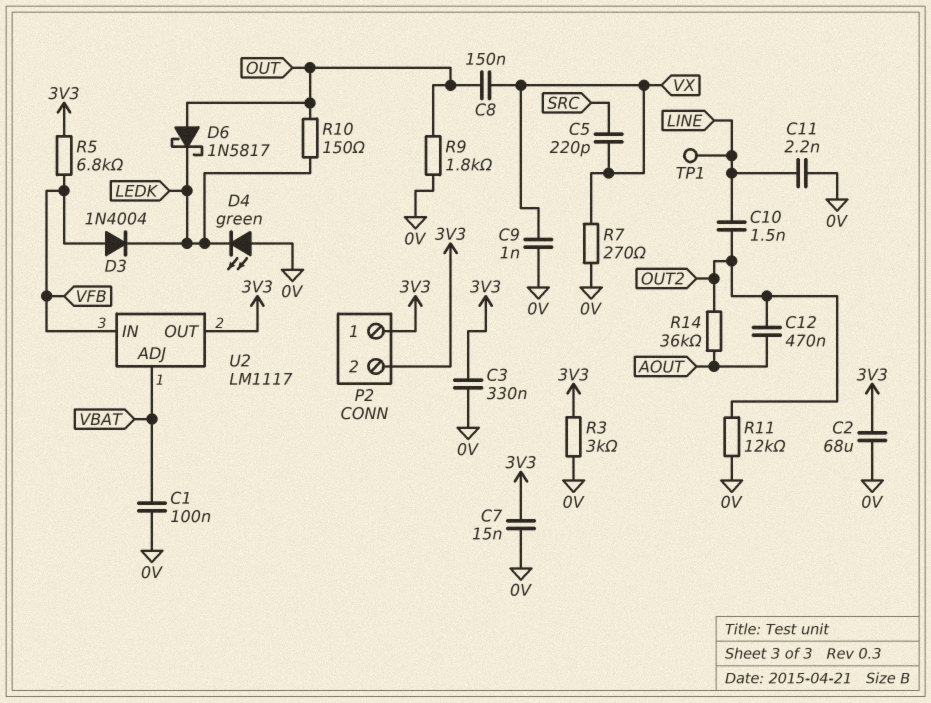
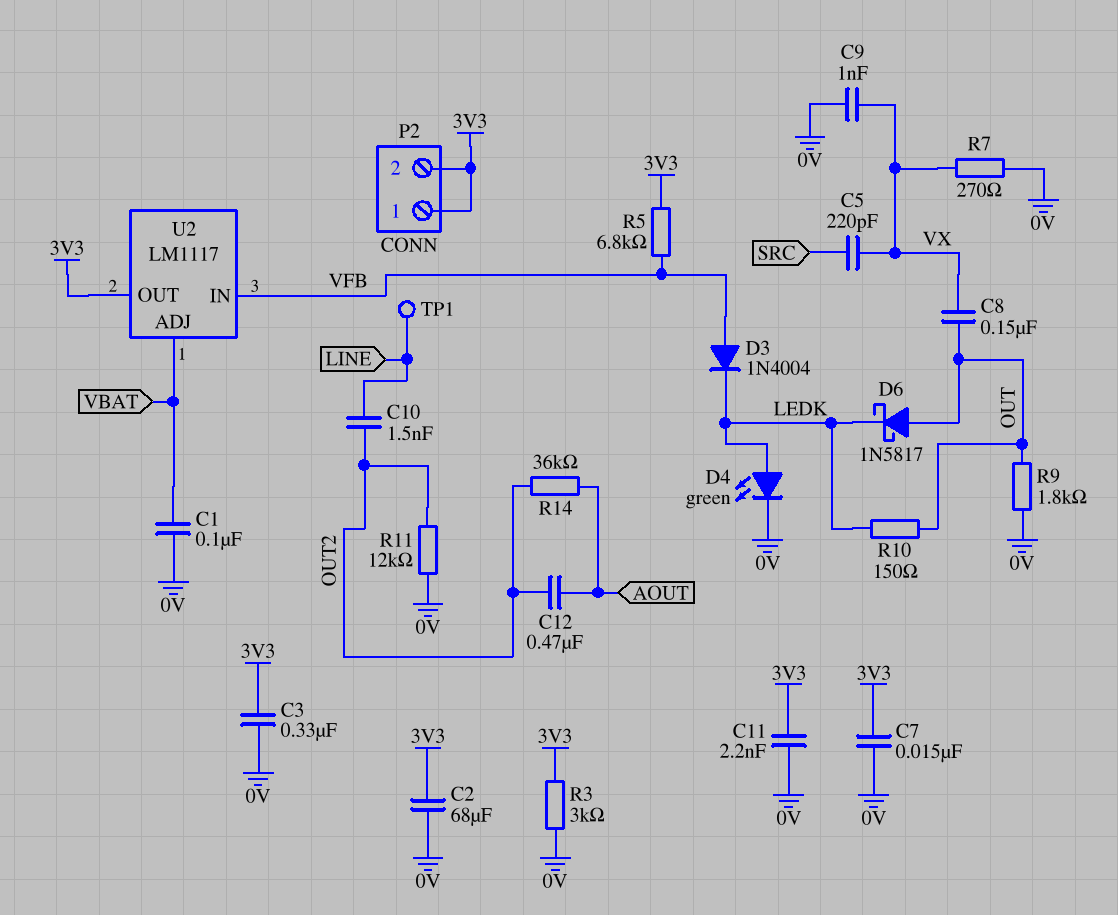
C11: 2.2nF (0V, LINE) -> 2.2nF (0V, 3V3)
D4: LED green (A 0V, K LEDK) -> LED green (A LEDK, K 0V)

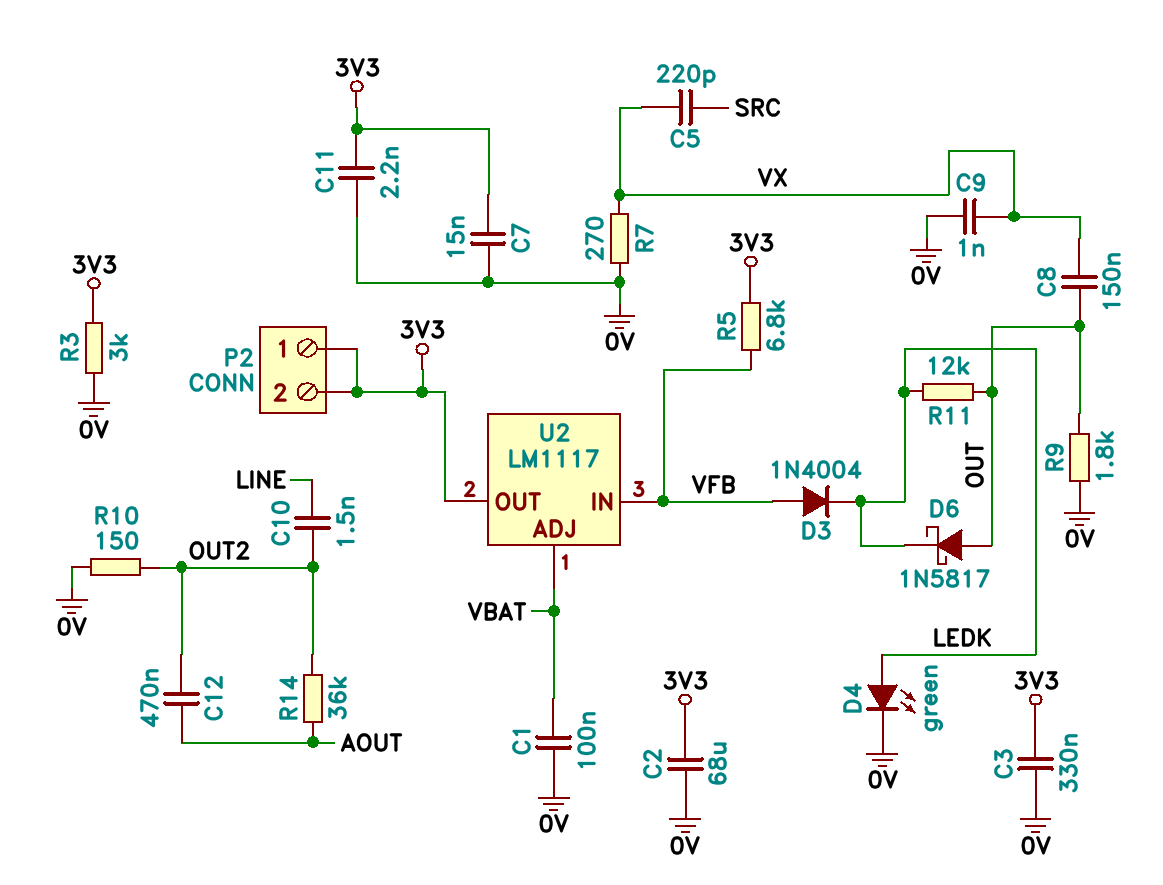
R10: 150 (LEDK, OUT) -> 150 (0V, OUT2)
R11: 12k (0V, OUT2) -> 12k (LEDK, OUT)
TP1: test point (LINE) -> none

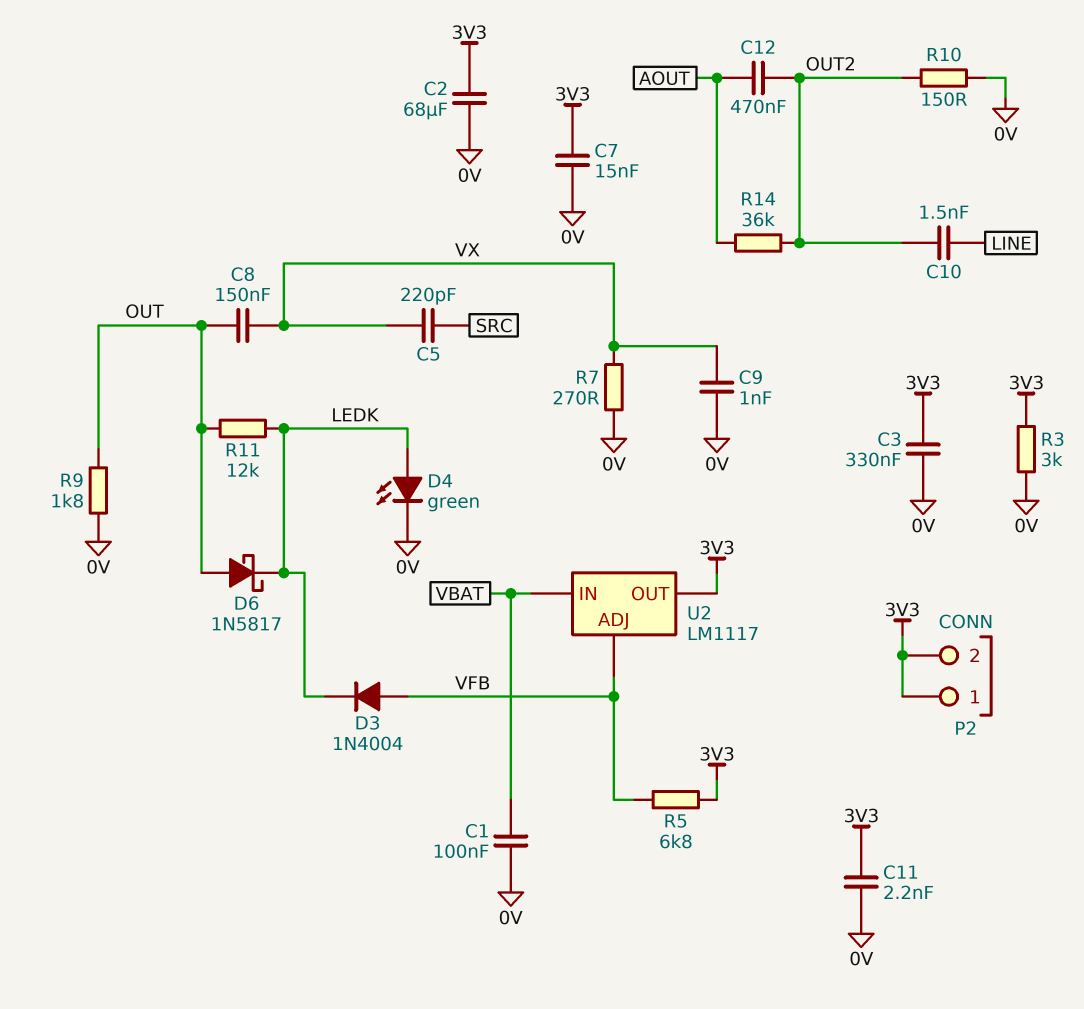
U2 pin ADJ: VBAT -> VFB
U2 pin IN: VFB -> VBAT

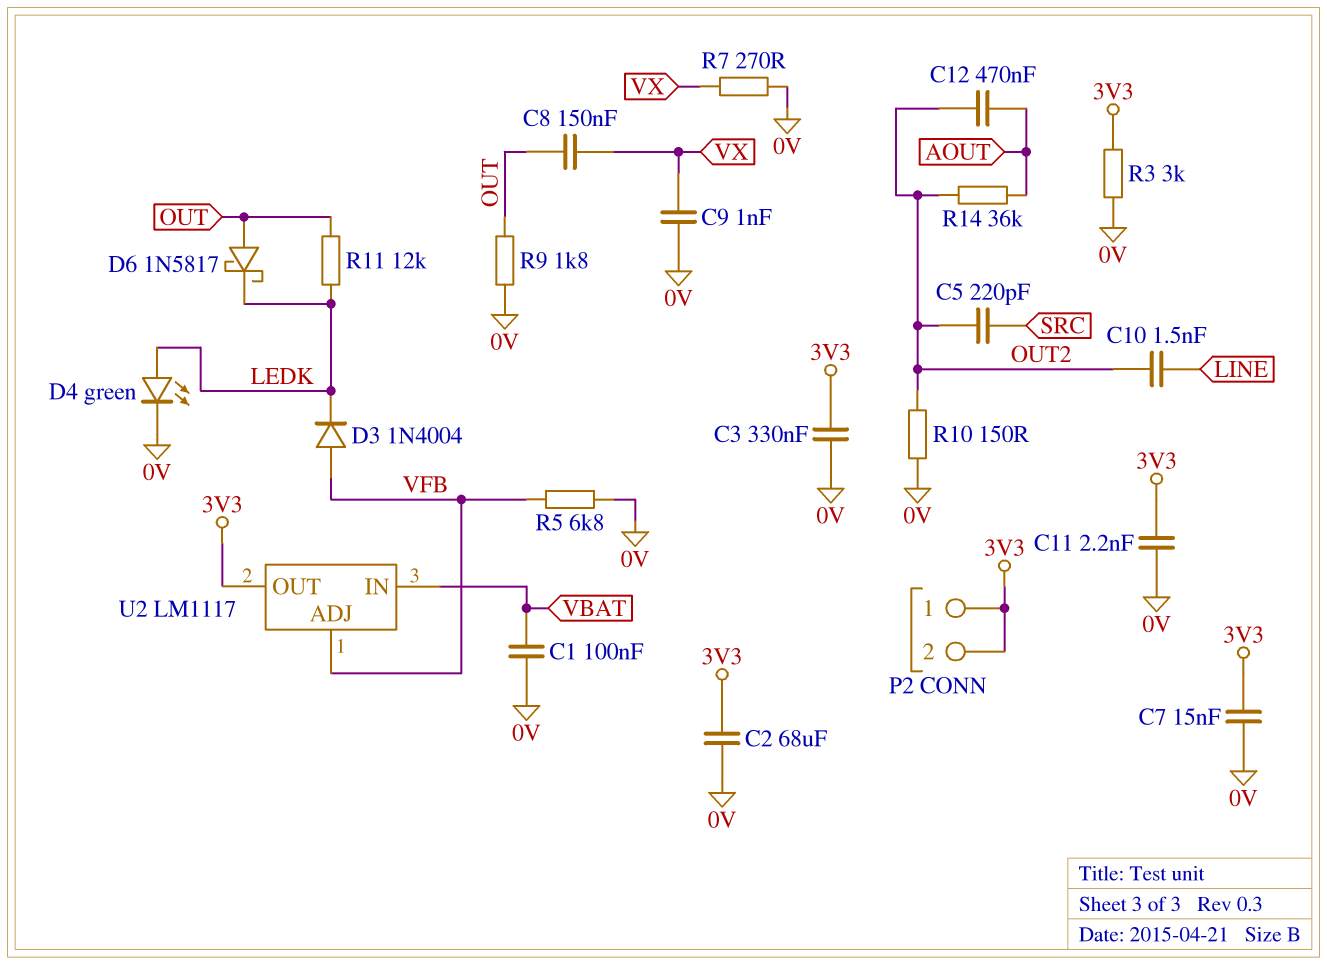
C5: 220pF (SRC, VX) -> 220pF (OUT2, SRC)
R5: 6.8k (3V3, VFB) -> 6.8k (0V, VFB)

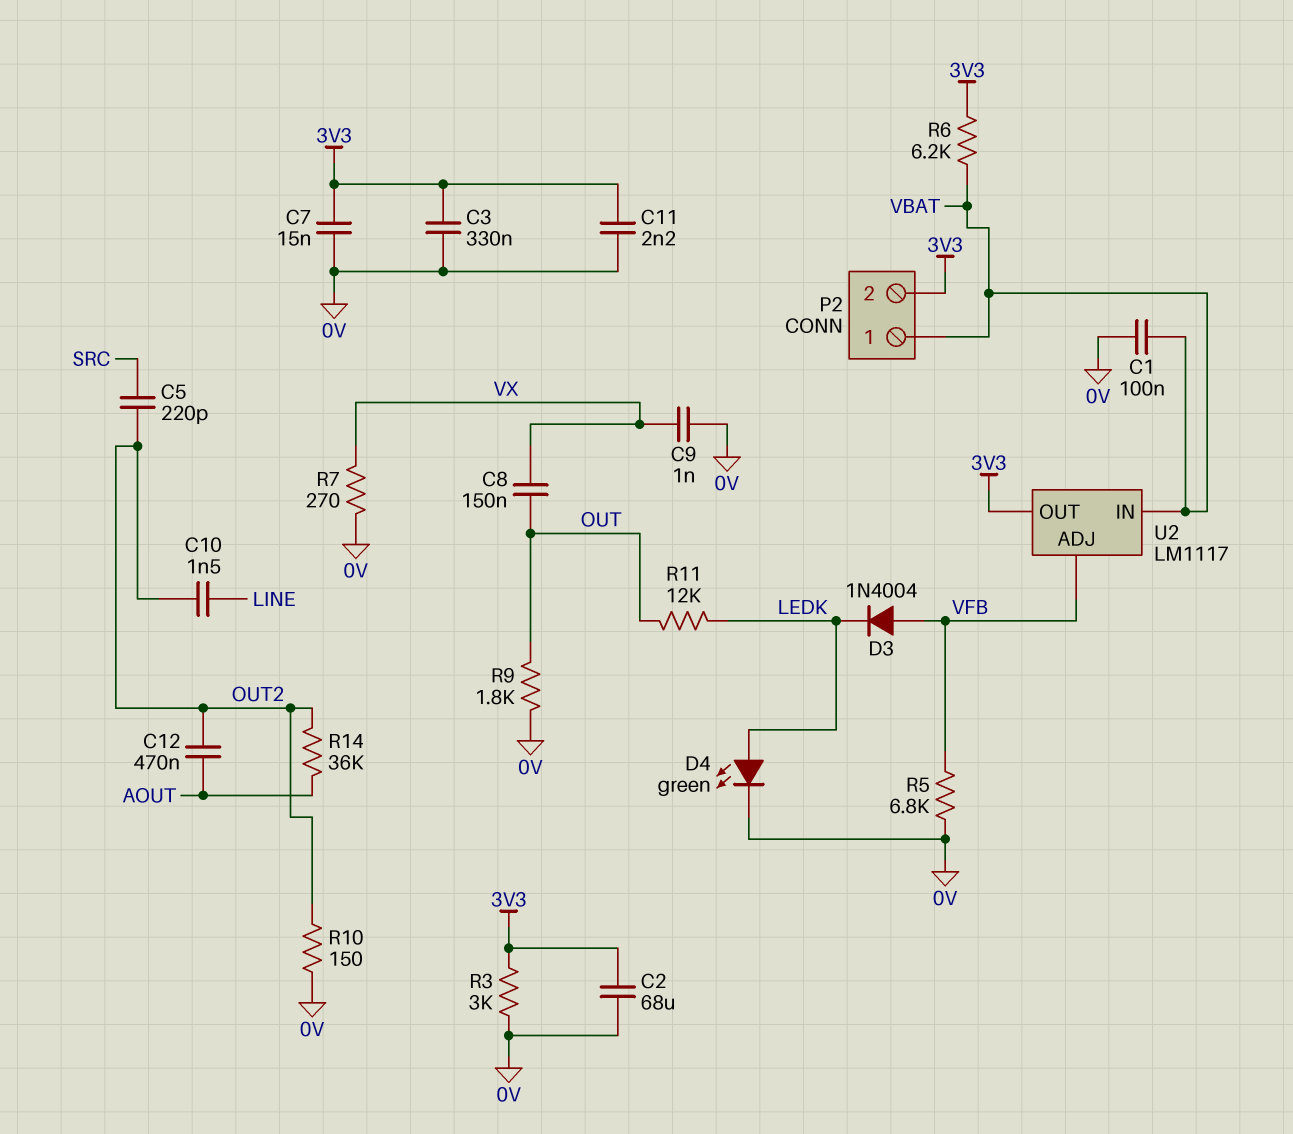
D6: schottky 1N5817 (A OUT, K LEDK) -> none
P2 pin 1: 3V3 -> VBAT
R6: none -> 6.2k (3V3, VBAT)

